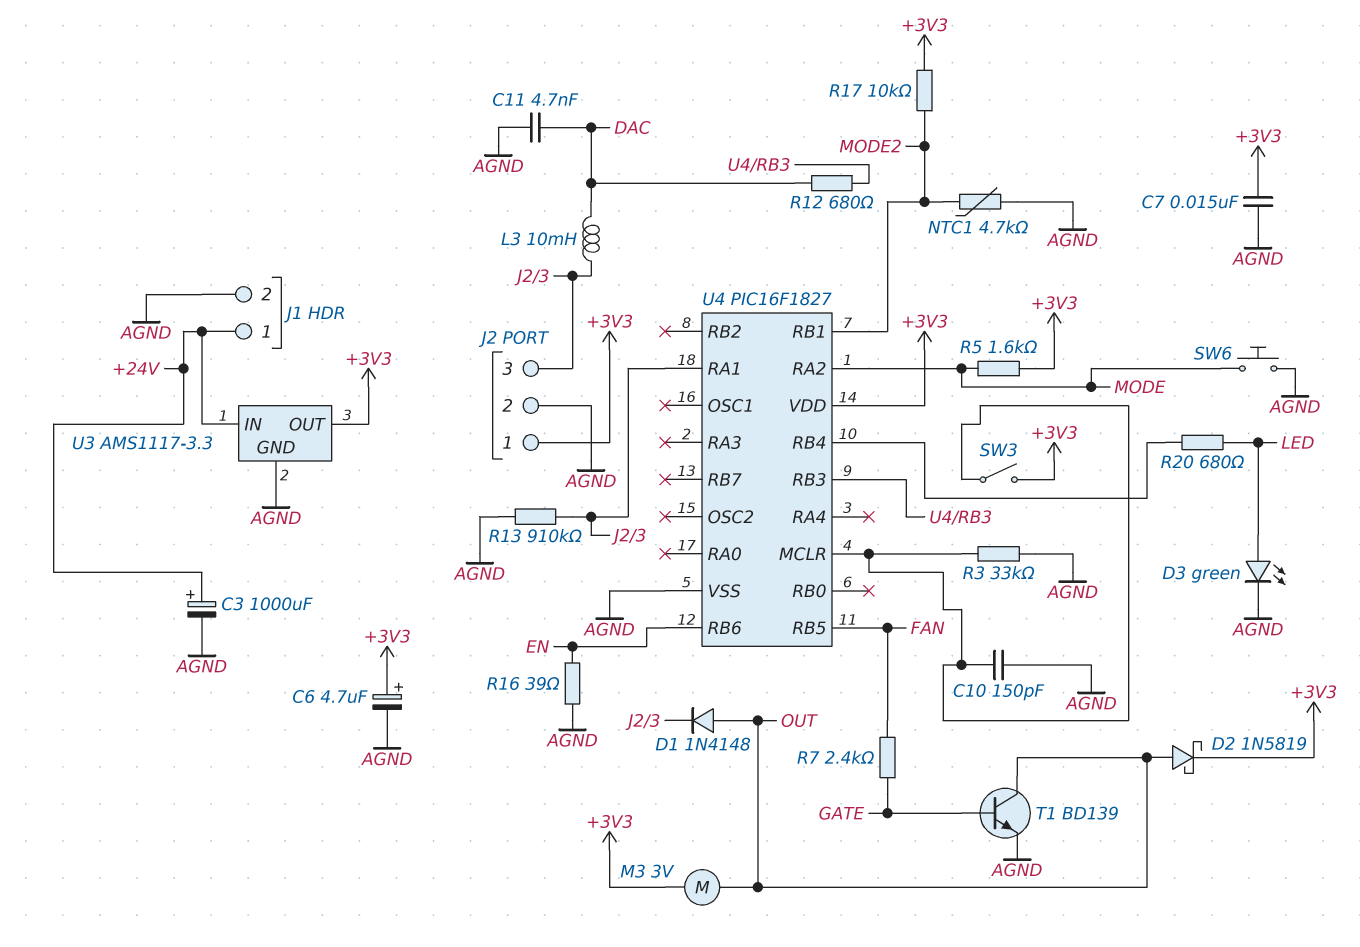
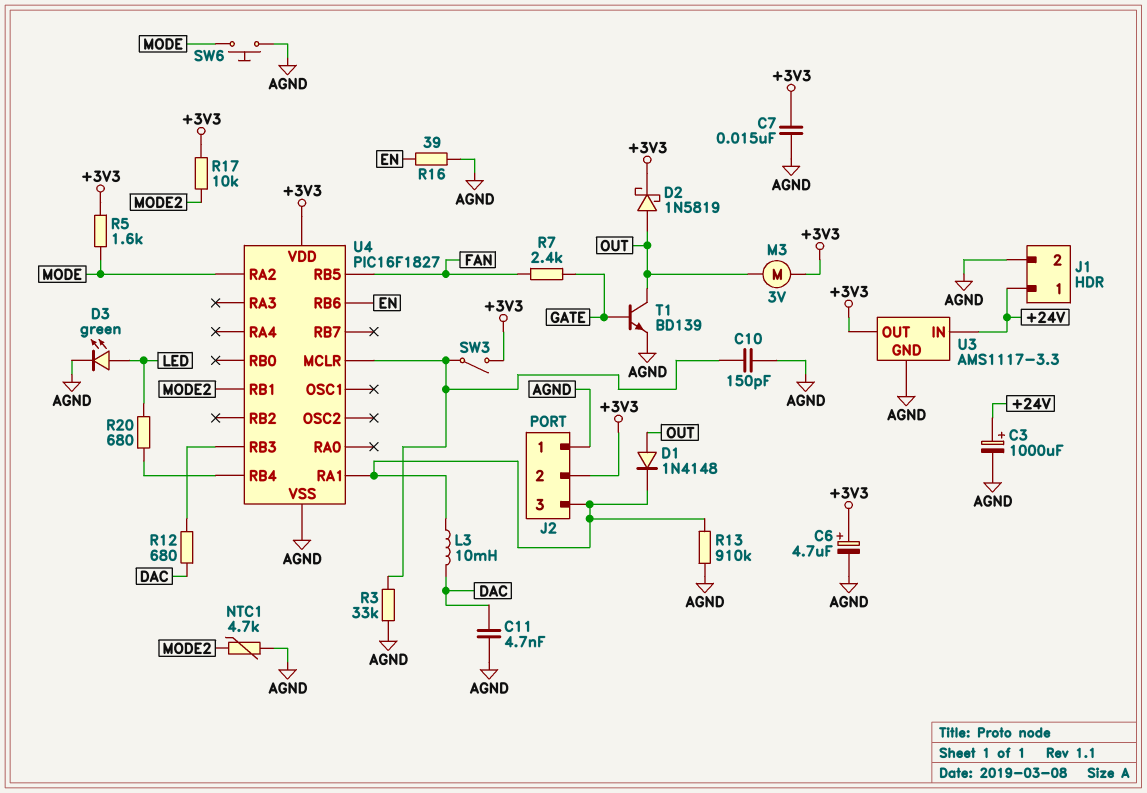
J2 pin 1: +3V3 -> AGND
J2 pin 2: AGND -> +3V3

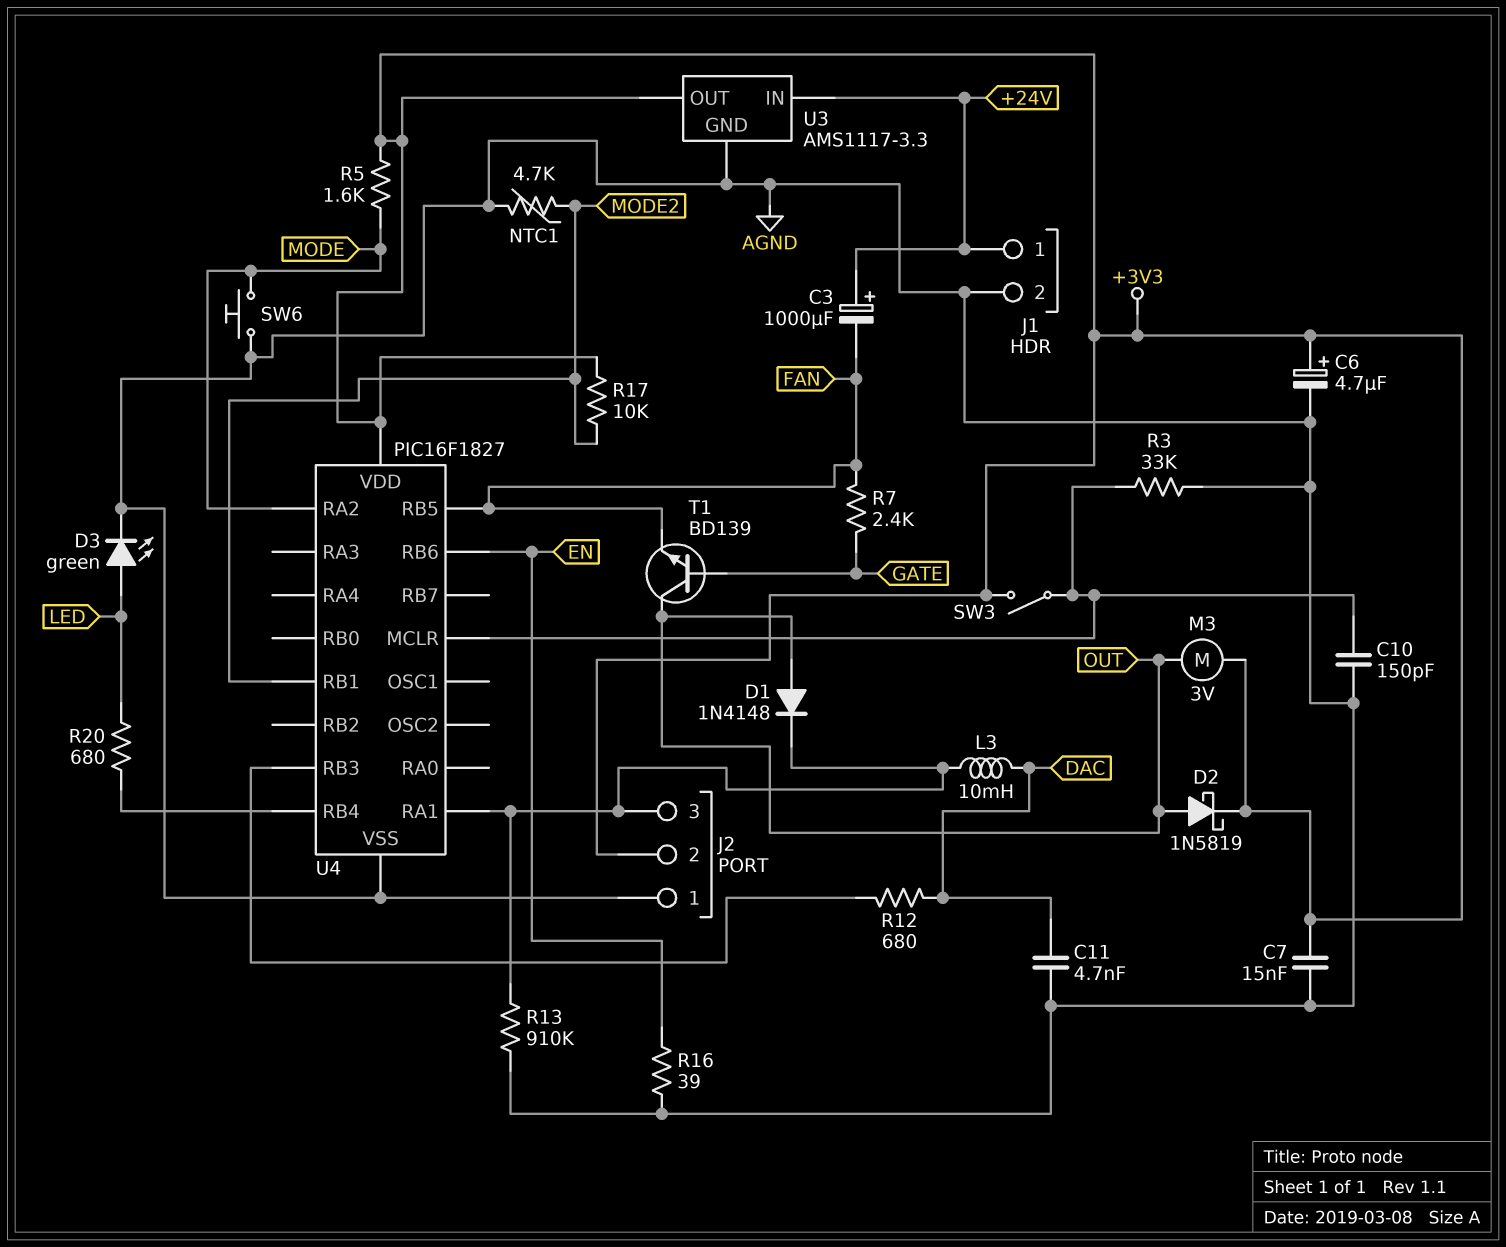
C3: 1000uF (plus +24V, minus AGND) -> 1000uF (plus +24V, minus FAN)
T1: NPN BD139 (B GATE, C OUT, E AGND) -> NPN BD139 (B GATE, C OUT, E FAN)

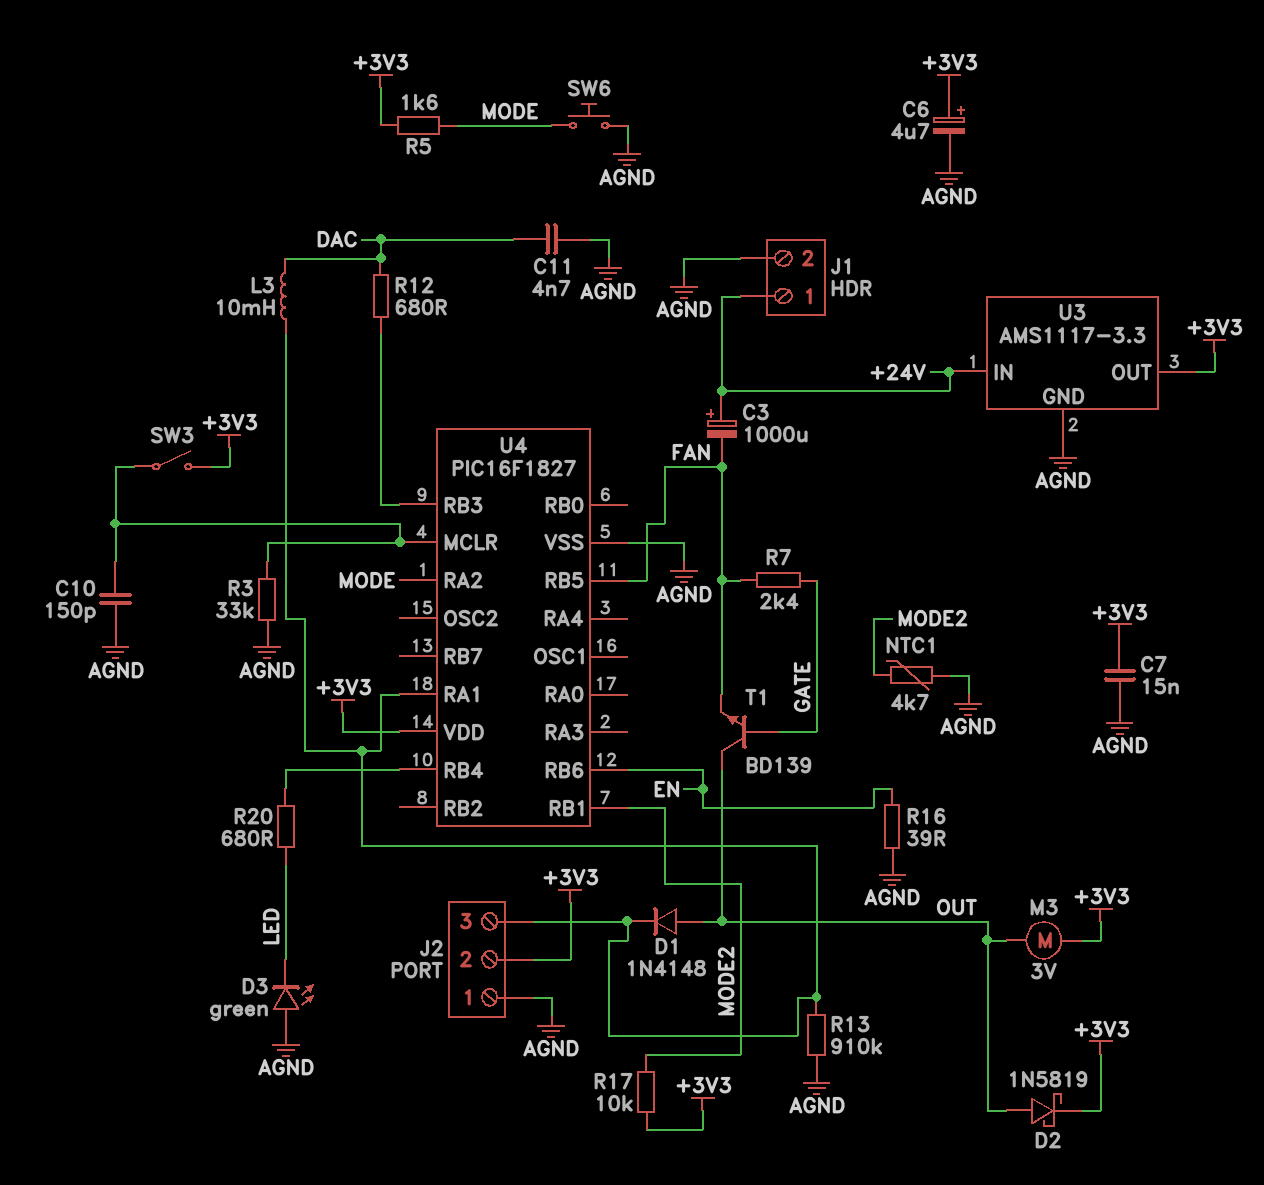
D3: LED green (A LED, K AGND) -> LED green (A AGND, K LED)

